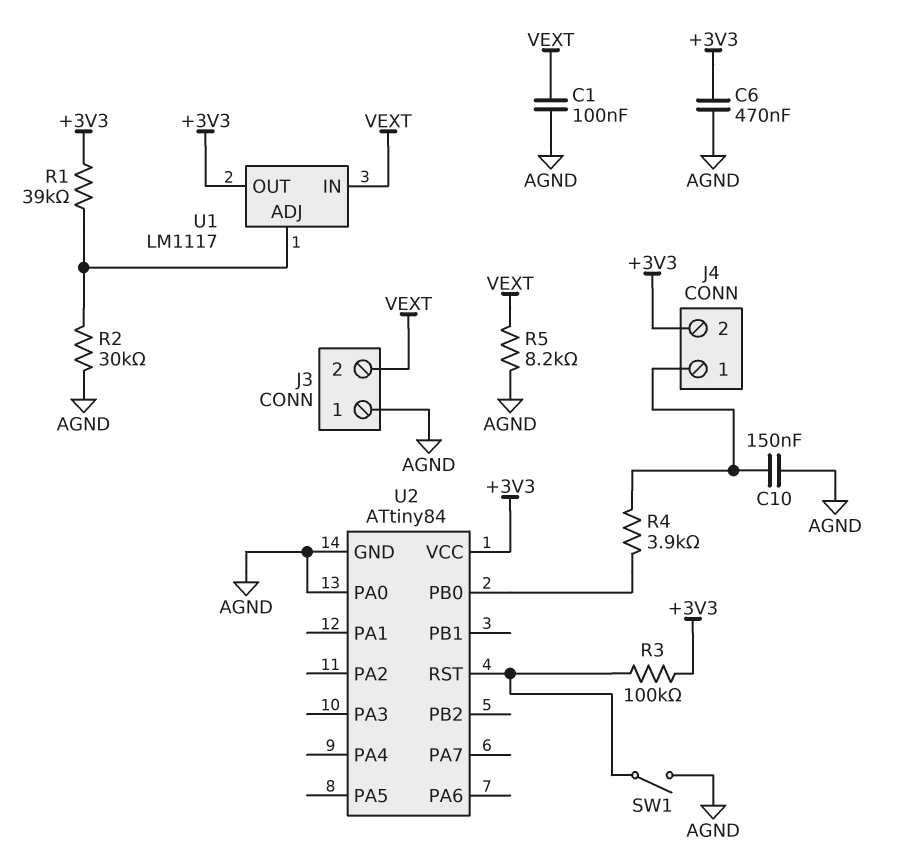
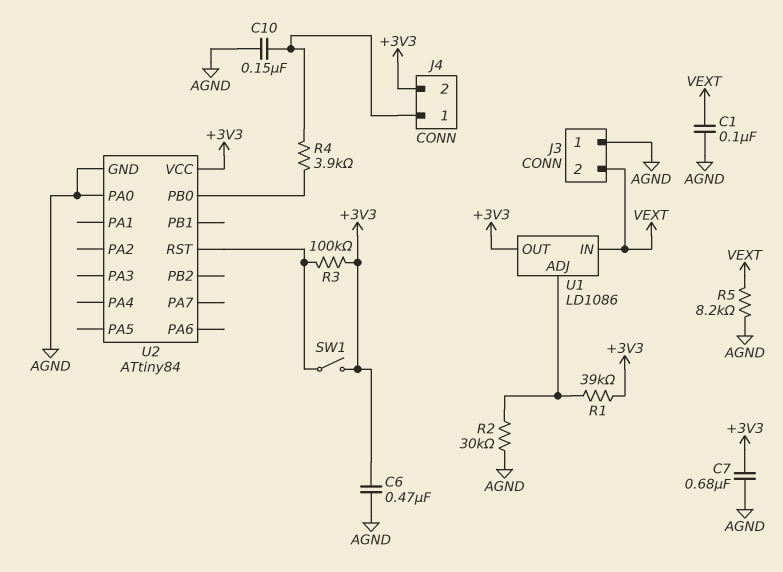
C7: none -> 680nF (+3V3, AGND)
SW1: switch (AGND, U2/RST) -> switch (+3V3, U2/RST)
U1: LM1117 -> LD1086

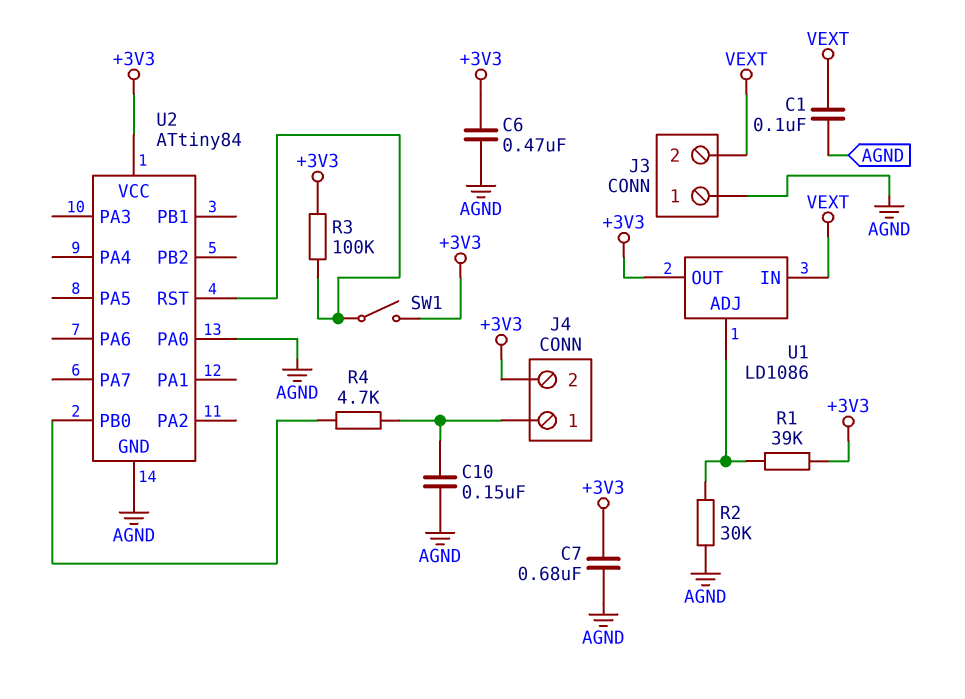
R4: 3.9k (J4/1, U2/PB0) -> 4.7k (J4/1, U2/PB0)
R5: 8.2k (AGND, VEXT) -> none

